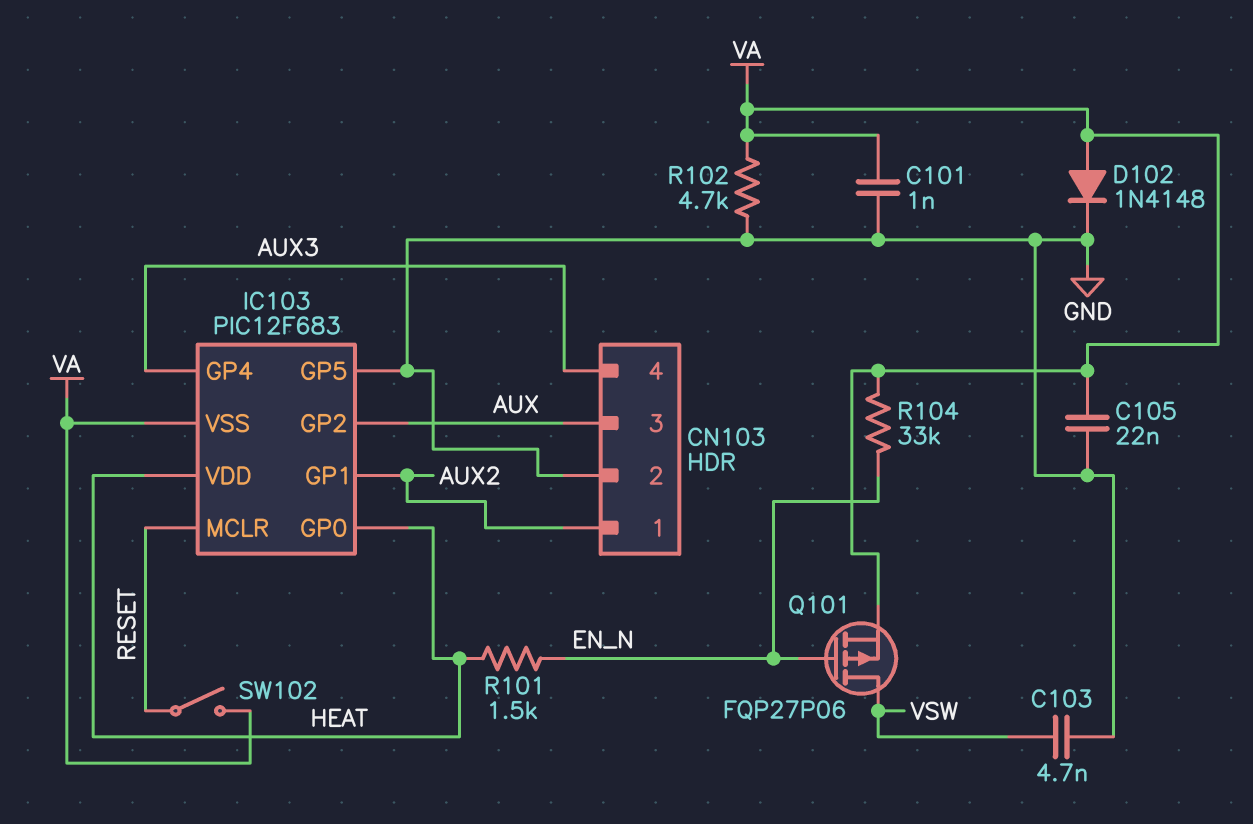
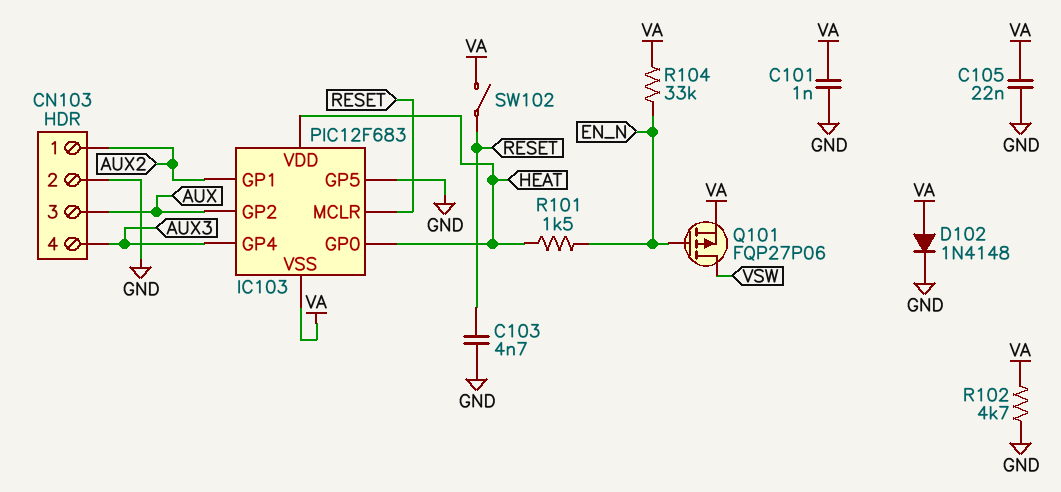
C103: 4.7nF (GND, VSW) -> 4.7nF (GND, RESET)

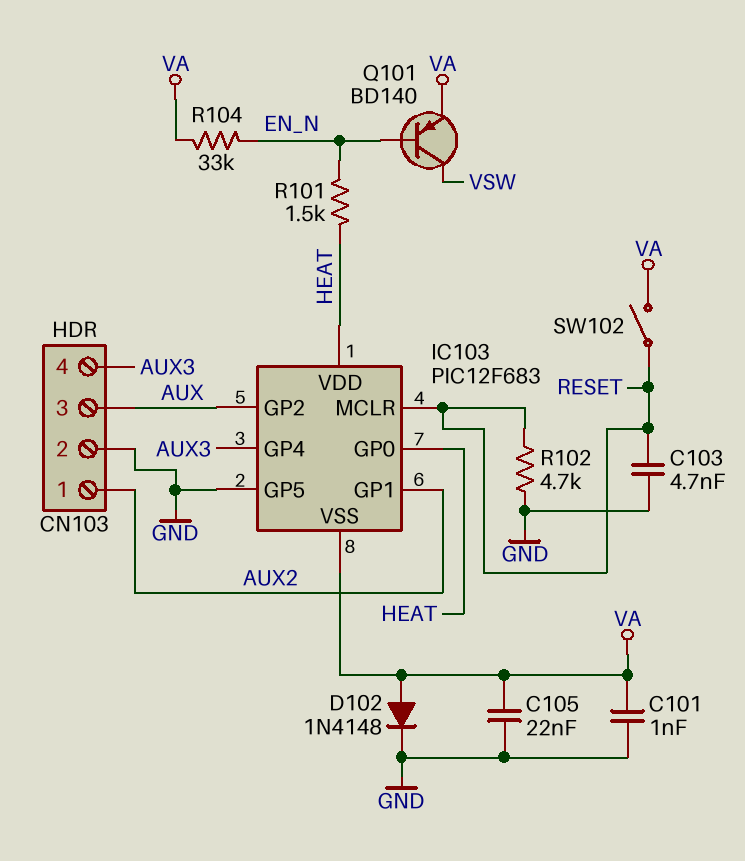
Q101: PMOS FQP27P06 (G EN_N, D VSW, S VA) -> PNP BD140 (B EN_N, C VSW, E VA)
R102: 4.7k (GND, VA) -> 4.7k (GND, RESET)

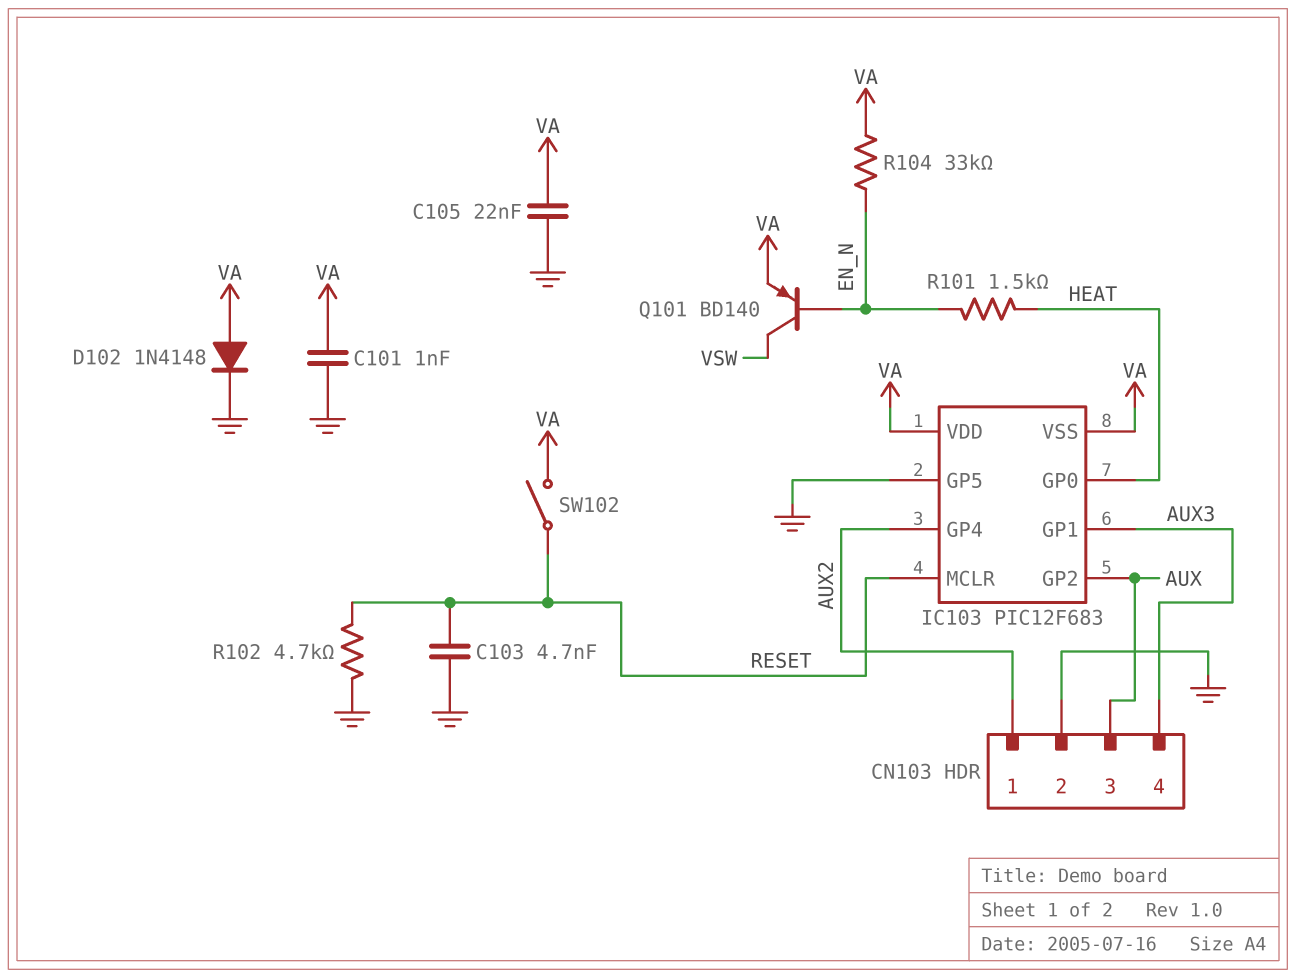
IC103 pin GP1: AUX2 -> AUX3
IC103 pin GP4: AUX3 -> AUX2
IC103 pin VDD: HEAT -> VA

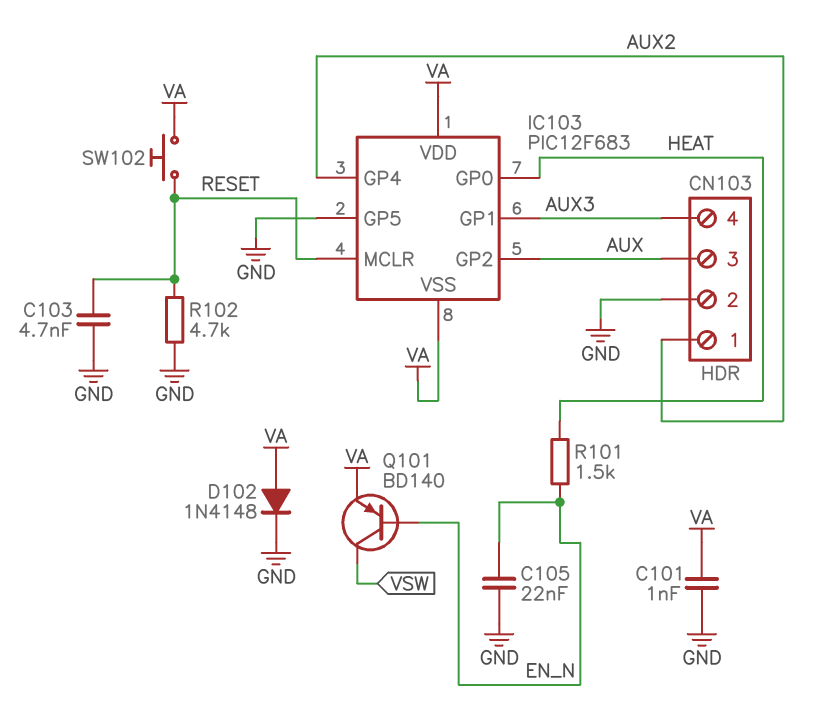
C105: 22nF (GND, VA) -> 22nF (EN_N, GND)
R104: 33k (EN_N, VA) -> none
SW102: switch (RESET, VA) -> button (RESET, VA)

